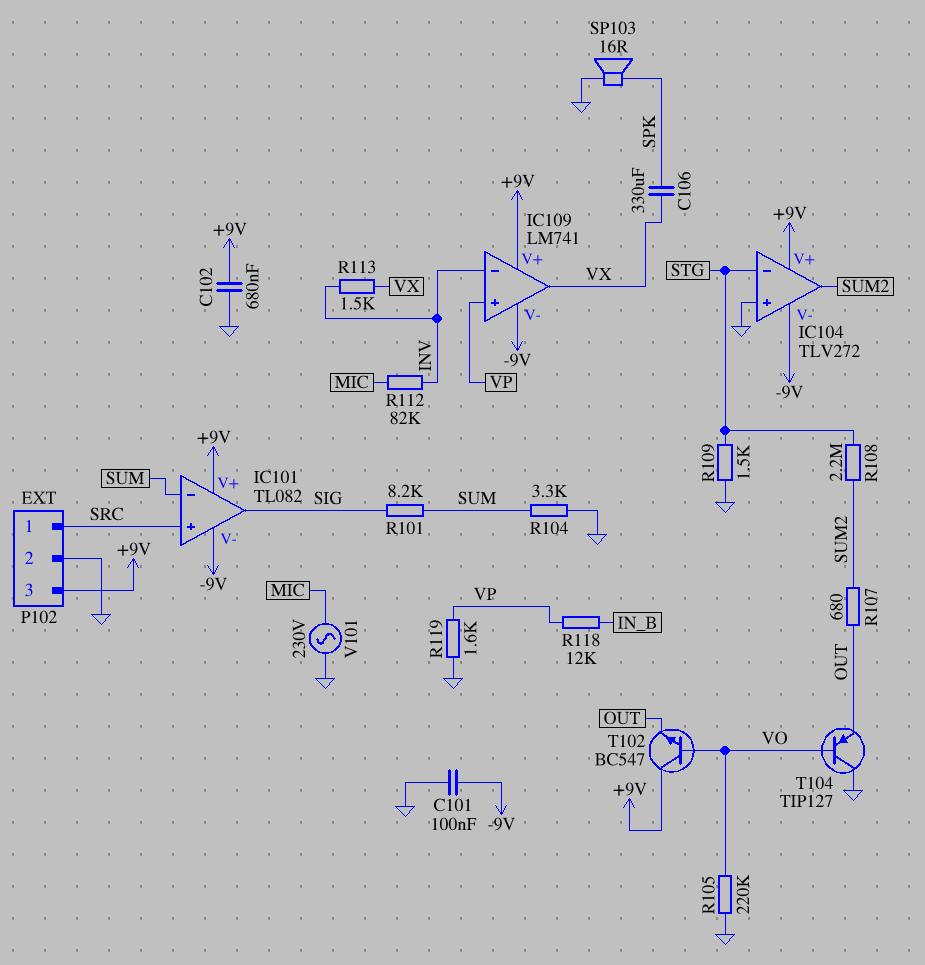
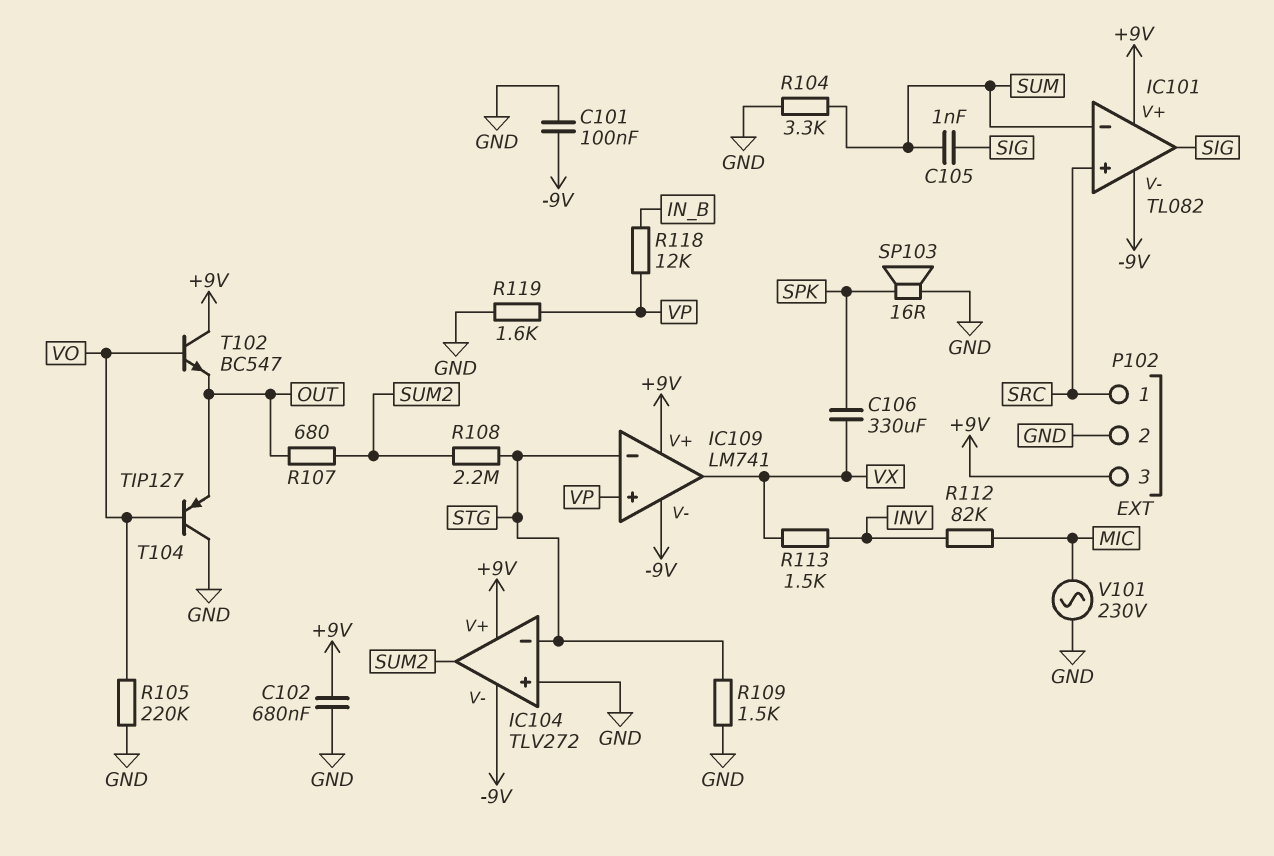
C105: none -> 1nF (SIG, SUM)
IC109 pin in-: INV -> STG
R101: 8.2k (SIG, SUM) -> none

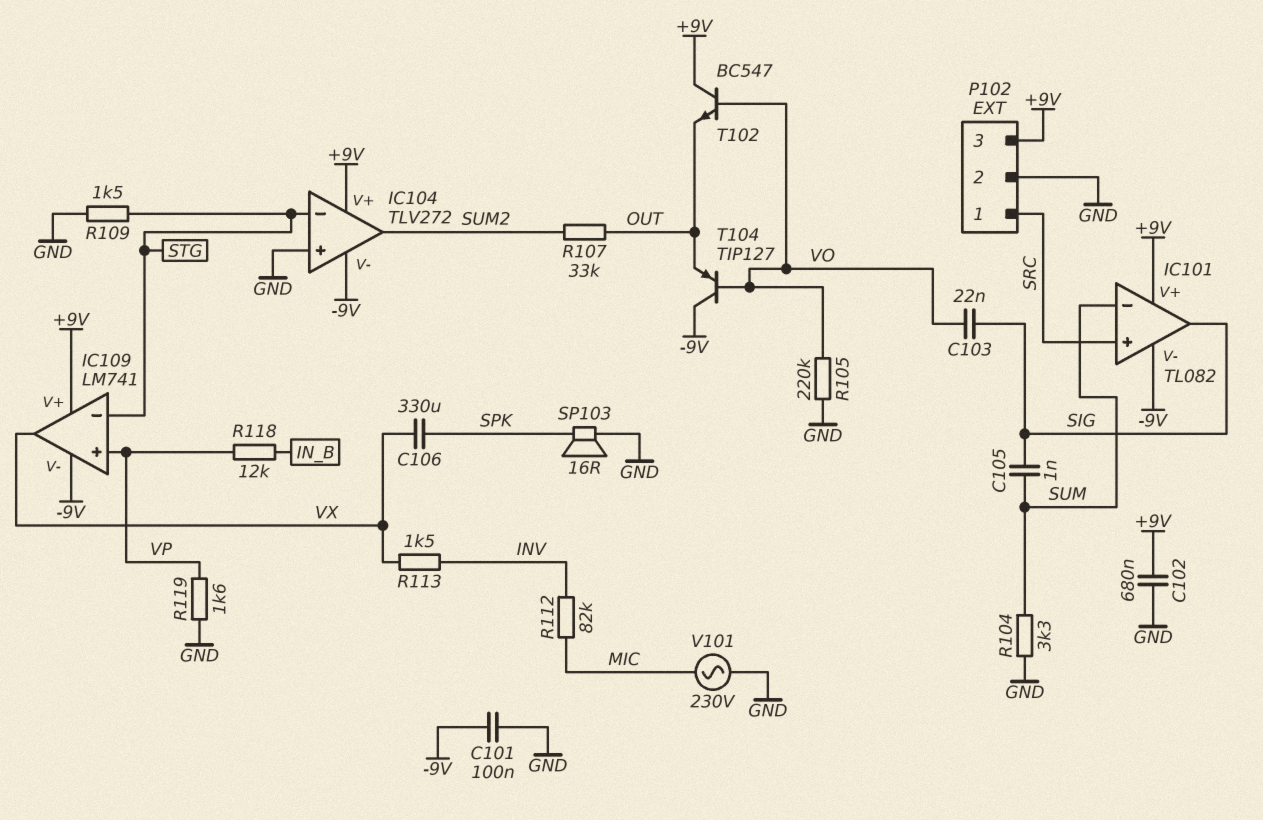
C103: none -> 22nF (SIG, VO)
R107: 680 (OUT, SUM2) -> 33k (OUT, SUM2)
R108: 2.2M (STG, SUM2) -> none
T104: PNP TIP127 (B VO, C GND, E OUT) -> PNP TIP127 (B VO, C -9V, E OUT)

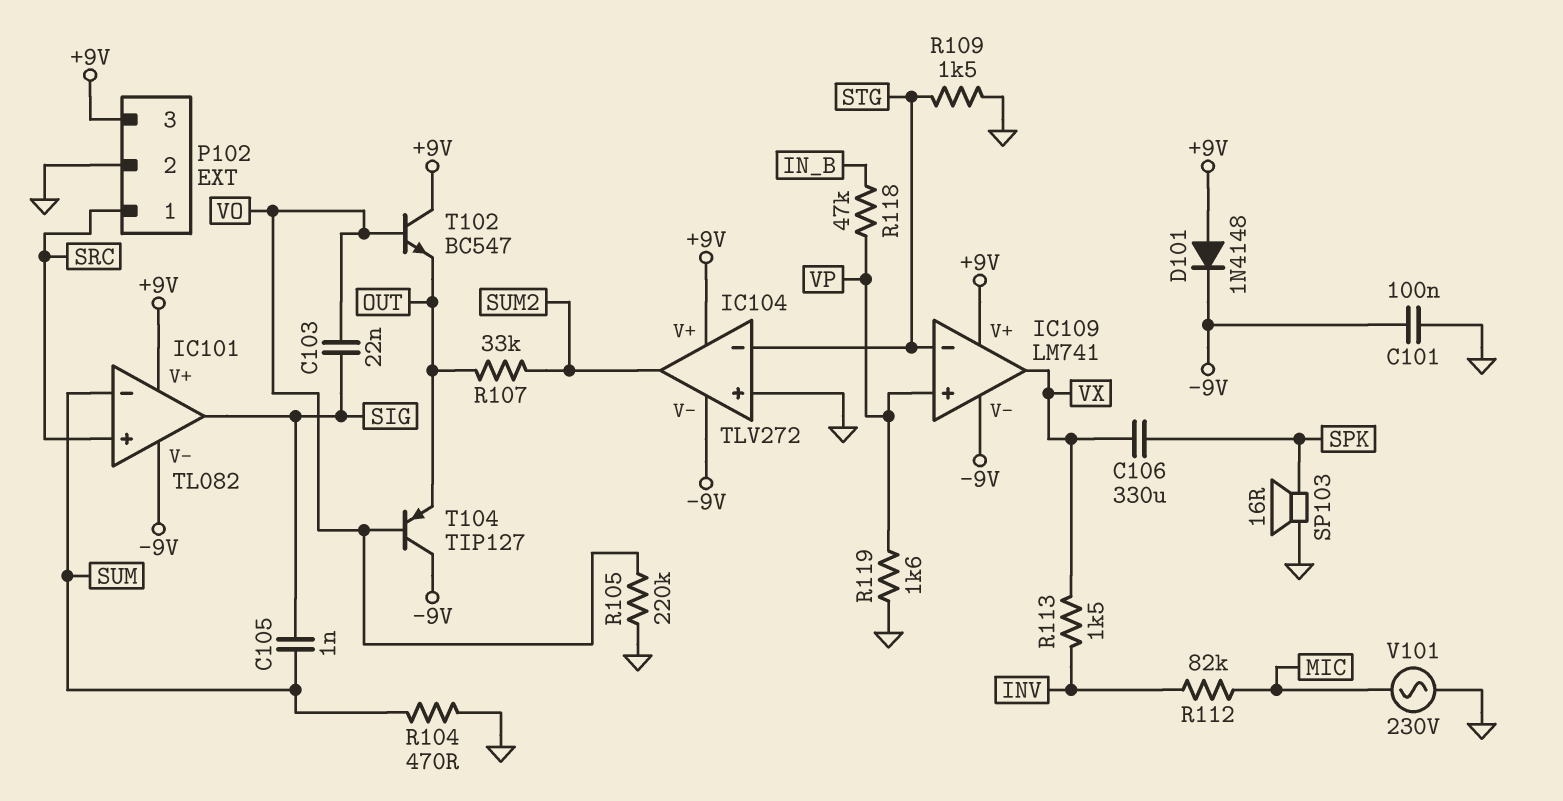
C102: 680nF (+9V, GND) -> none
D101: none -> diode 1N4148 (A +9V, K -9V)
R104: 3.3k (GND, SUM) -> 470 (GND, SUM)
R118: 12k (IN_B, VP) -> 47k (IN_B, VP)

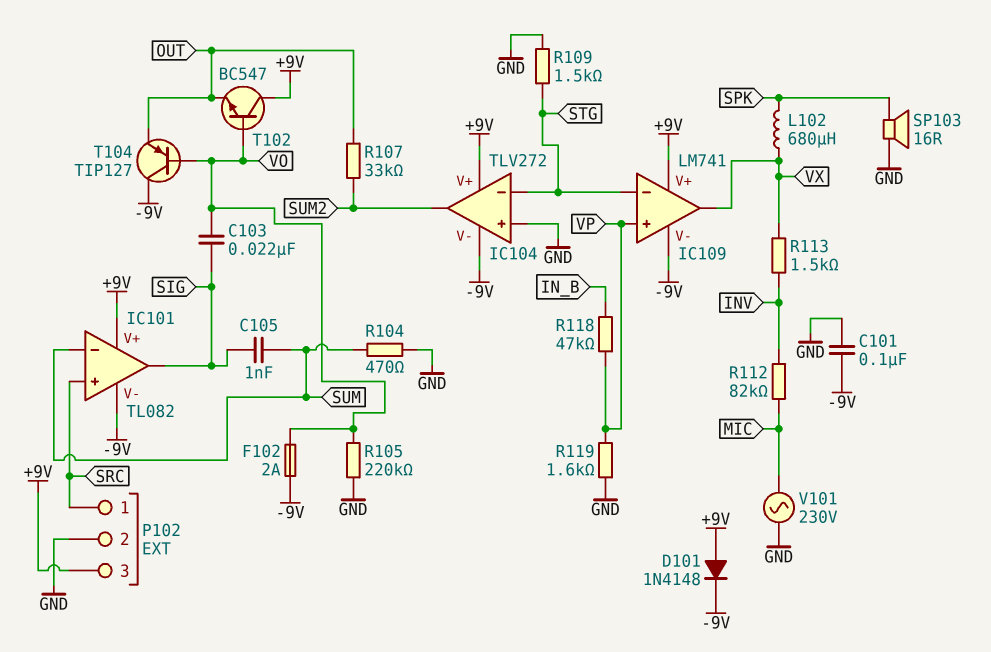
C106: 330uF (SPK, VX) -> none
F102: none -> 2A (-9V, VO)
L102: none -> 680uH (SPK, VX)

